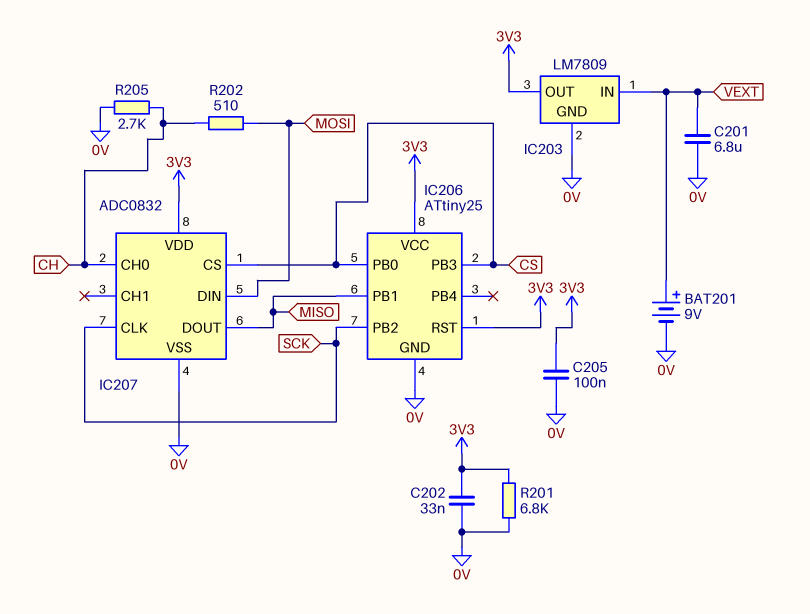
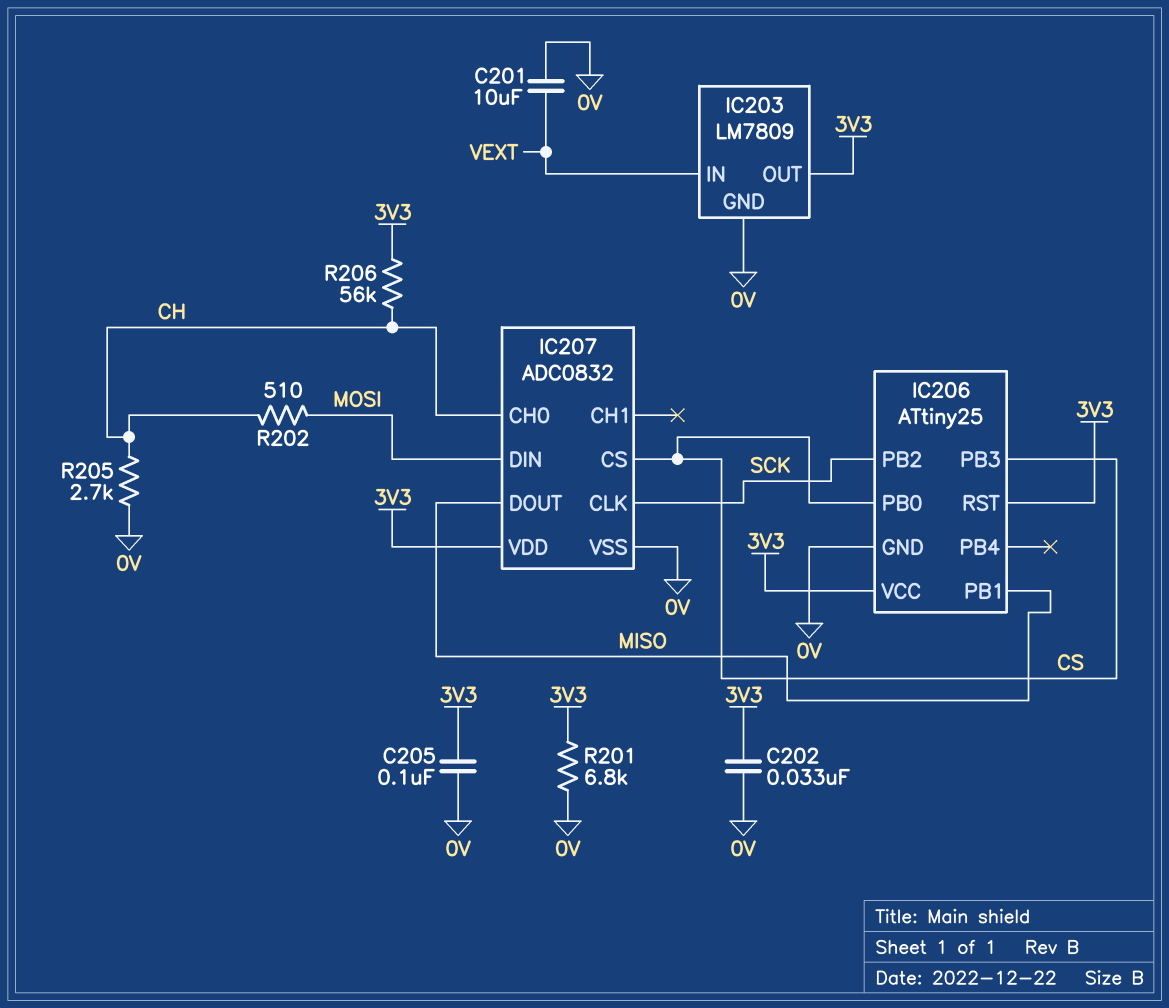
BAT201: 9V (plus VEXT, minus 0V) -> none
C201: 6.8uF (0V, VEXT) -> 10uF (0V, VEXT)
R206: none -> 56k (3V3, CH)

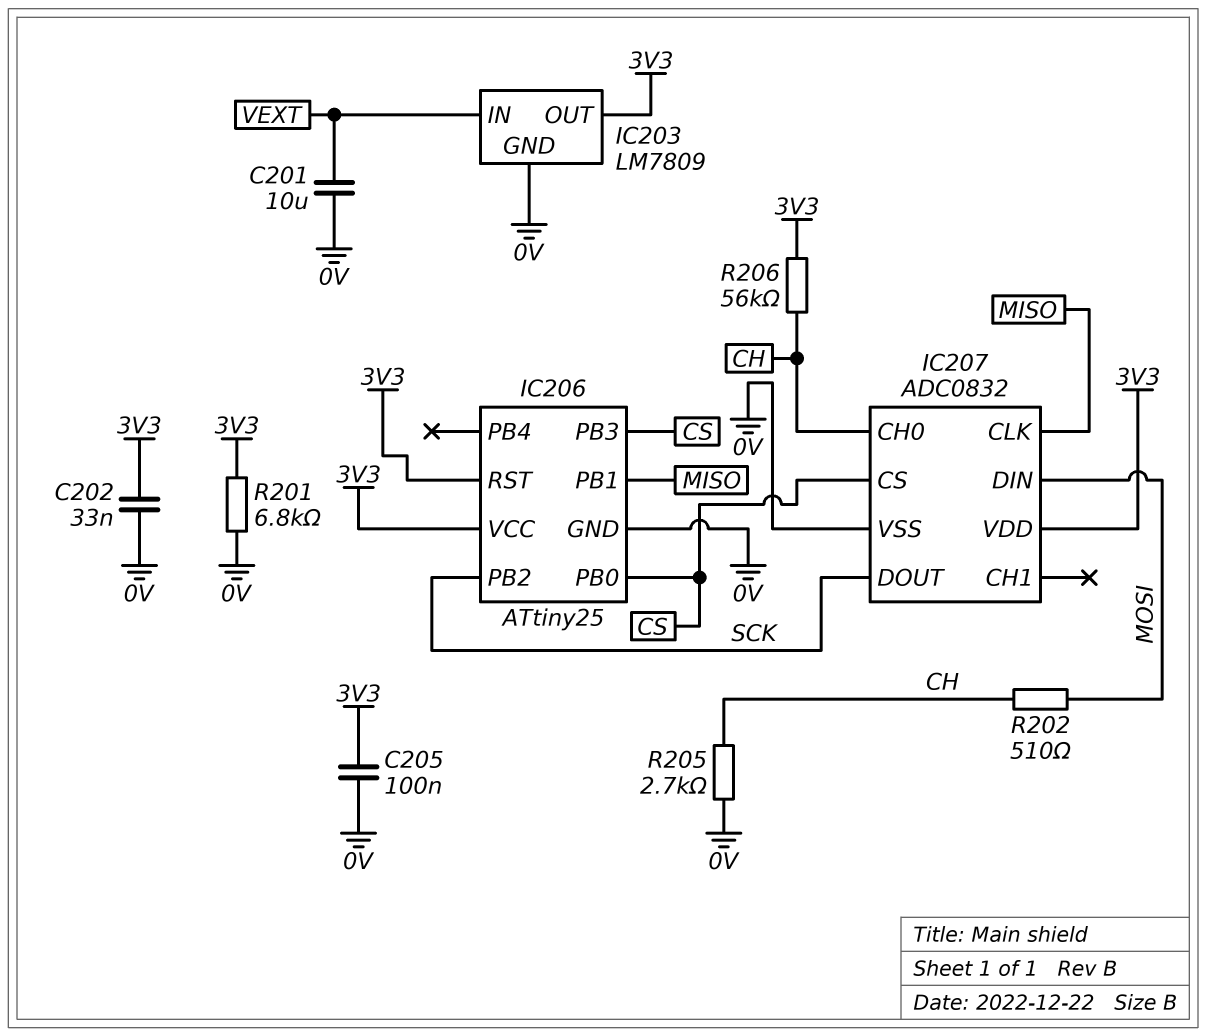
IC207 pin CLK: SCK -> MISO
IC207 pin DOUT: MISO -> SCK

